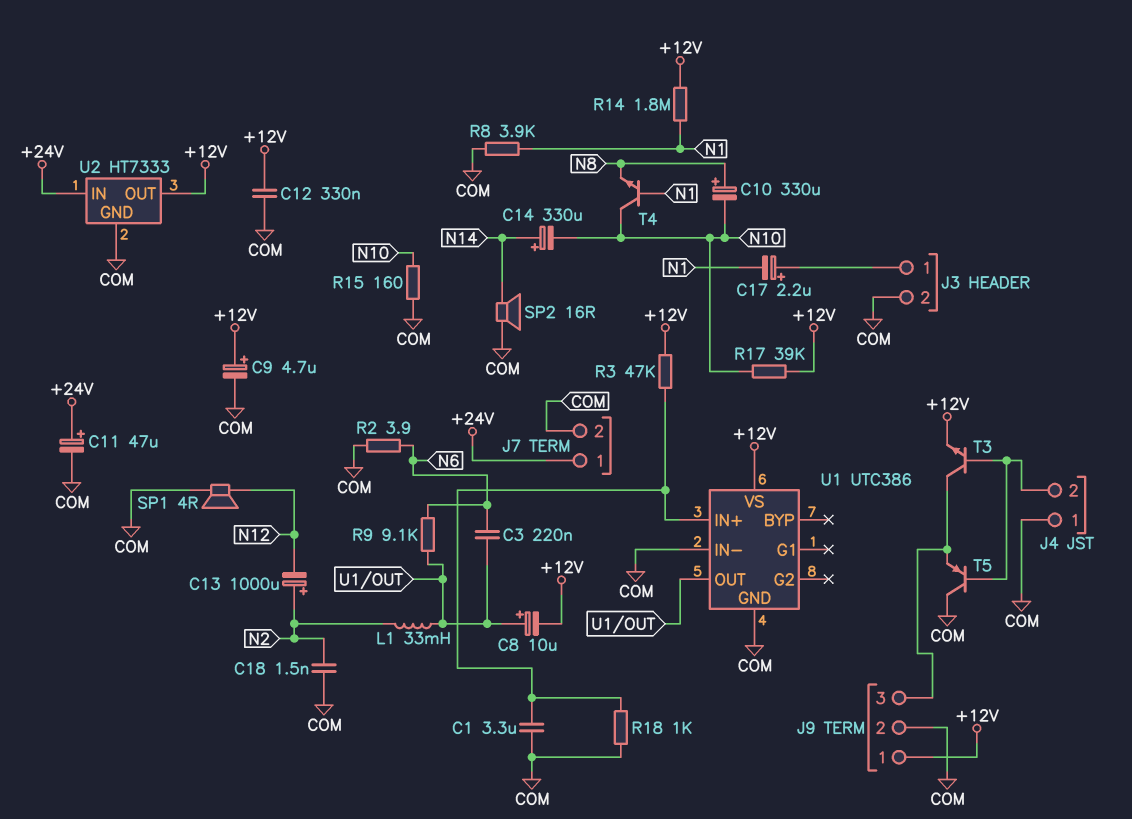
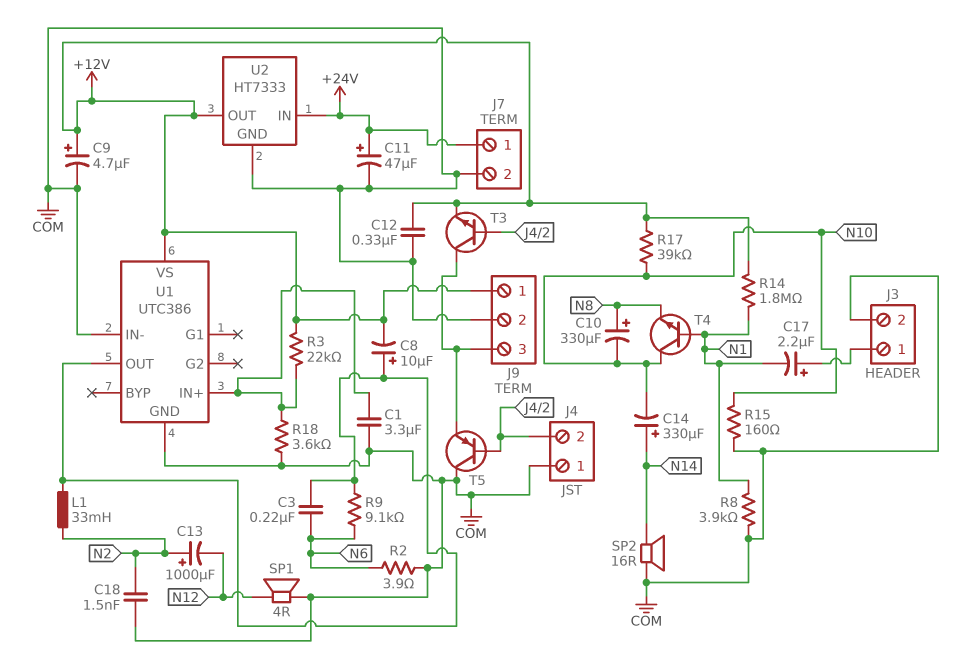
R3: 47k (+12V, U1/IN+) -> 22k (+12V, U1/IN+)
R18: 1k (COM, U1/IN+) -> 3.6k (COM, U1/IN+)

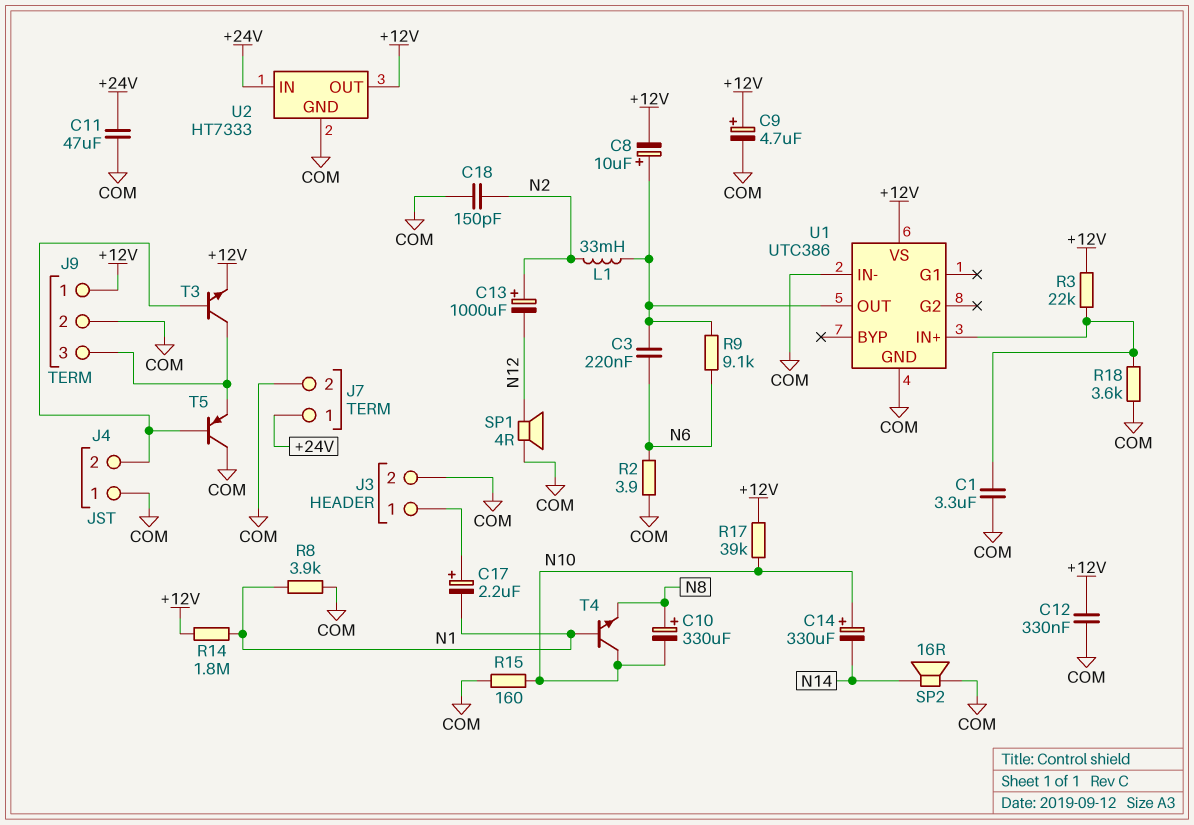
C11: 47uF (plus +24V, minus COM) -> 47uF (+24V, COM)
C14: 330uF (plus N14, minus N10) -> 330uF (plus N10, minus N14)
C18: 1.5nF (COM, N2) -> 150pF (COM, N2)

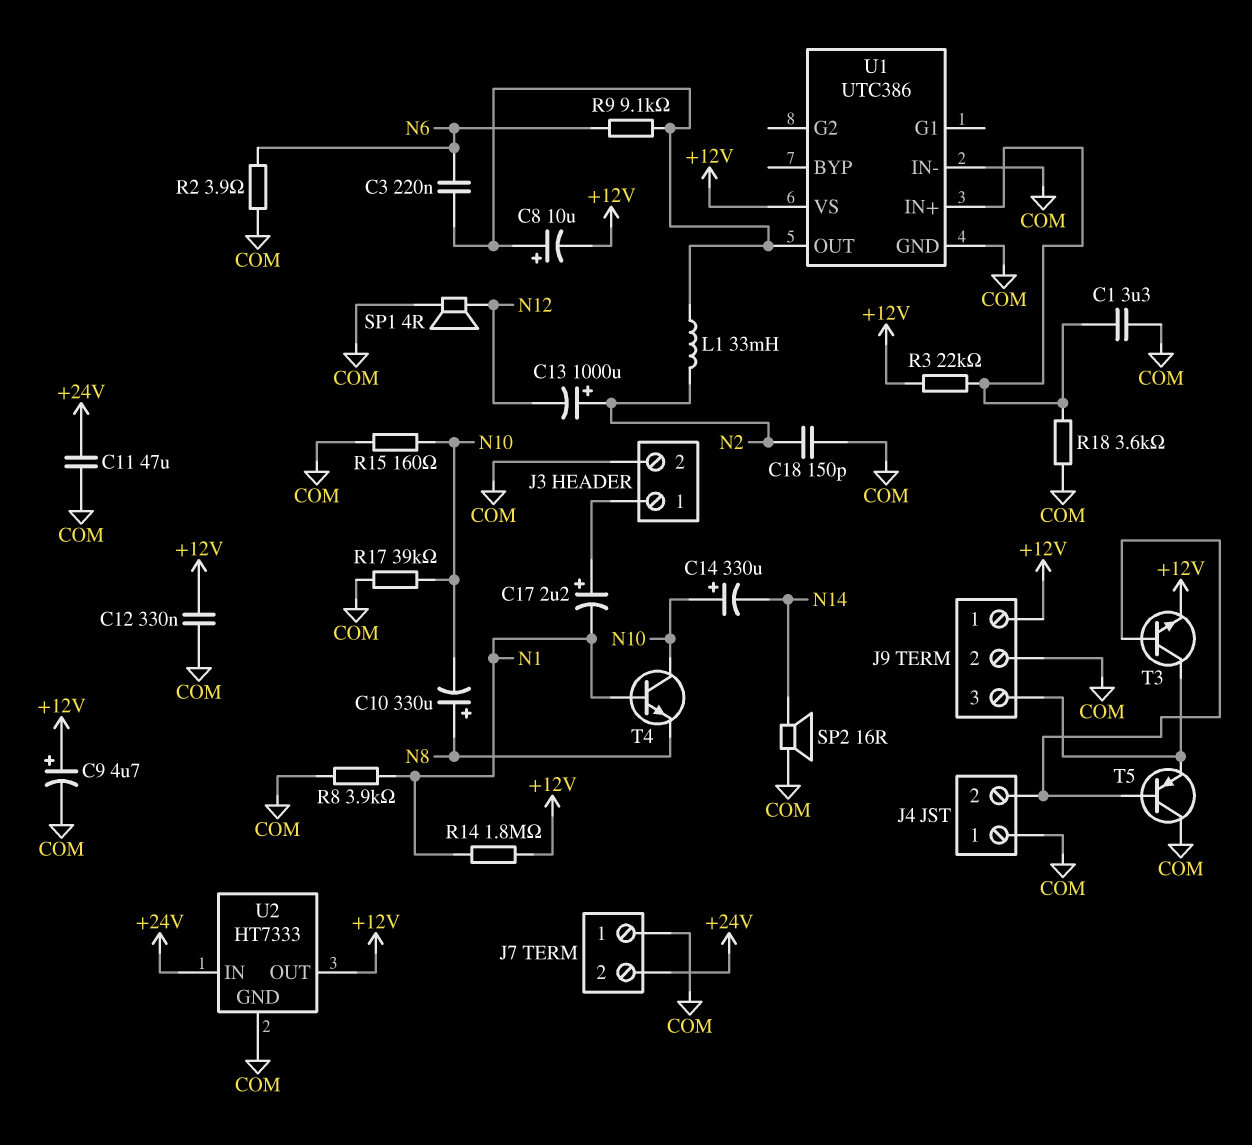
J7 pin 1: +24V -> COM
J7 pin 2: COM -> +24V
R17: 39k (+12V, N10) -> 39k (COM, N10)

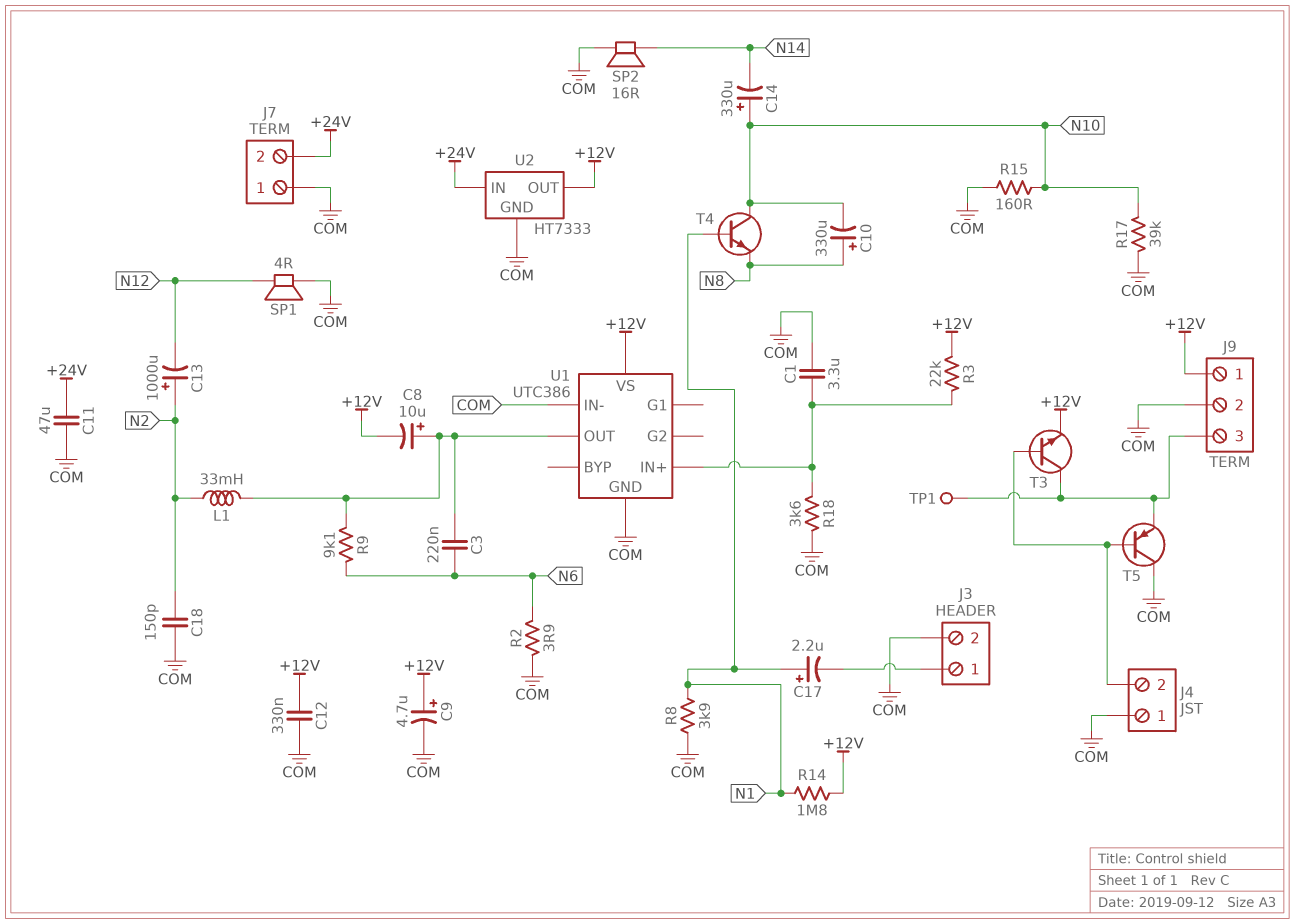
C17: 2.2uF (plus J3/1, minus N1) -> 2.2uF (plus N1, minus J3/1)
TP1: none -> test point (J9/3)

